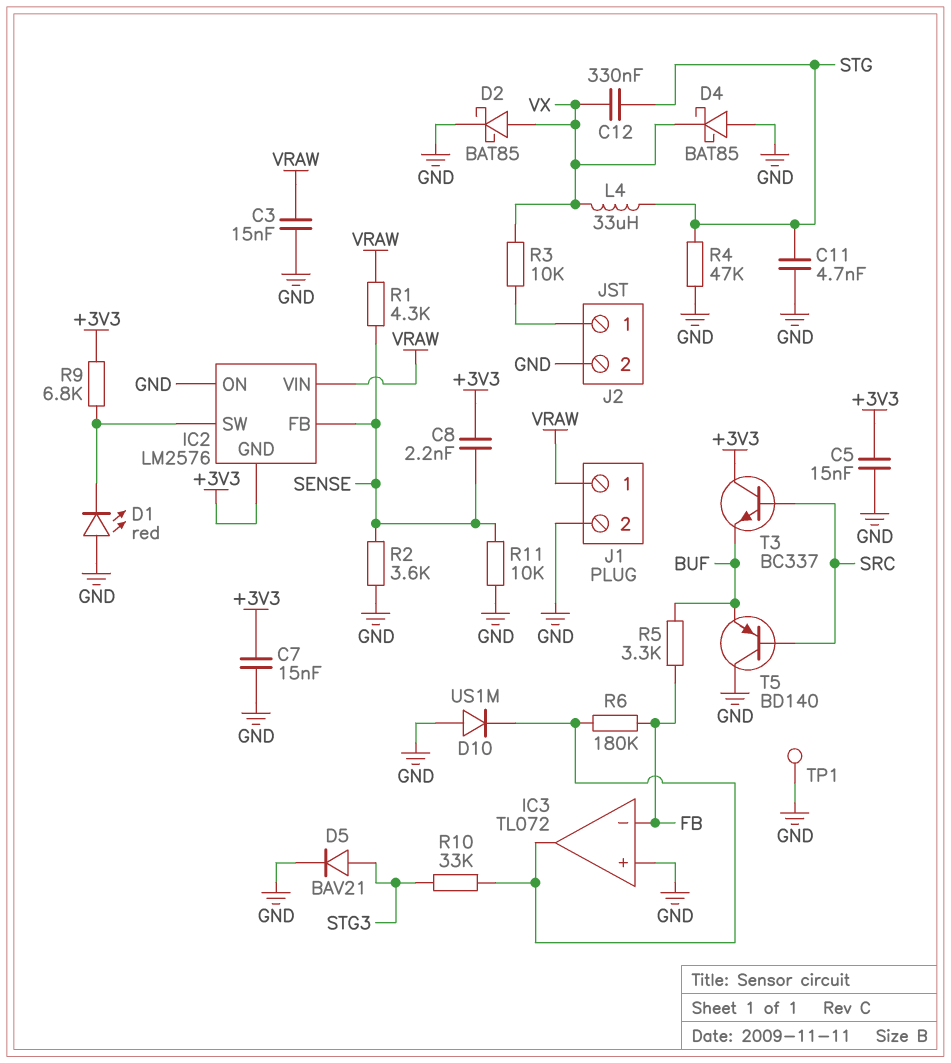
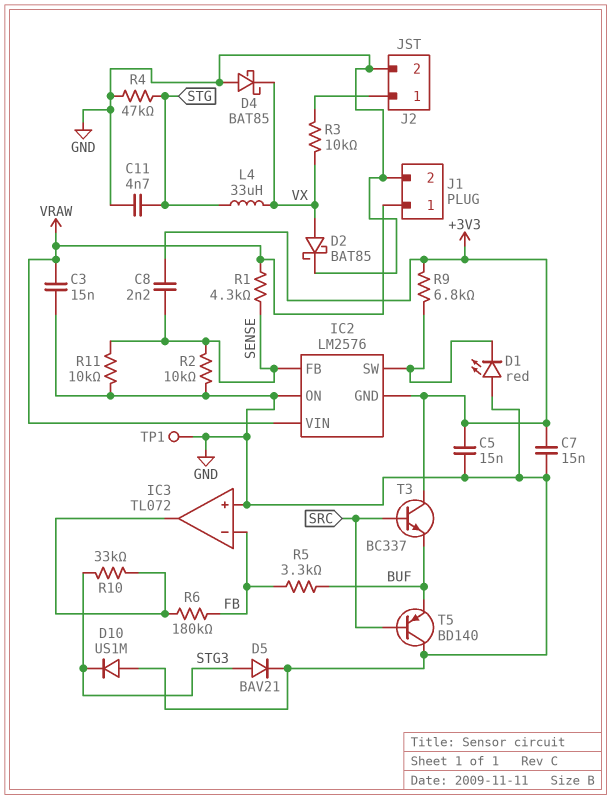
C12: 330nF (STG, VX) -> none
D10: diode US1M (A GND, K IC3/out) -> diode US1M (A GND, K STG3)
R2: 3.6k (GND, SENSE) -> 10k (GND, SENSE)

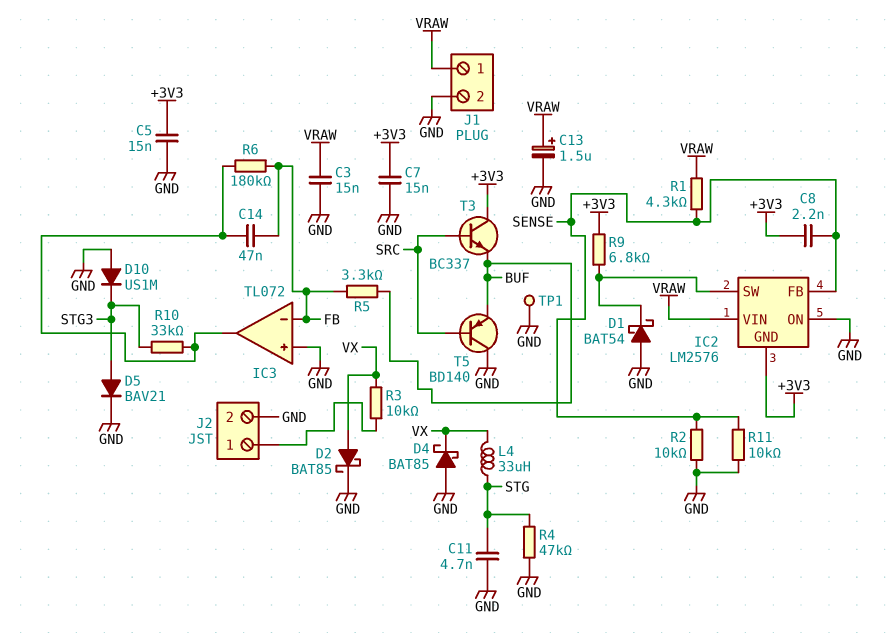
C13: none -> 1.5uF (plus VRAW, minus GND)
C14: none -> 47nF (FB, IC3/out)
D1: LED red (A GND, K IC2/SW) -> schottky BAT54 (A GND, K IC2/SW)

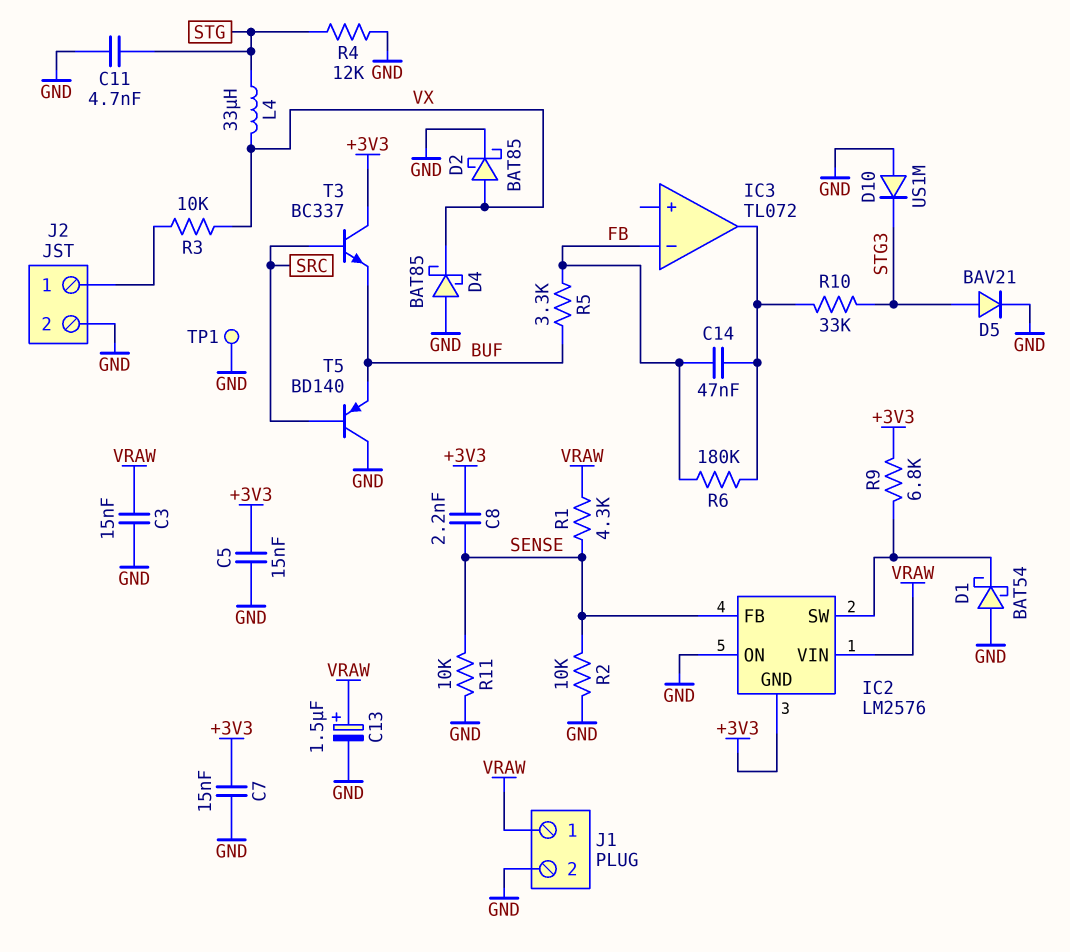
IC3 pin in+: GND -> none
R4: 47k (GND, STG) -> 12k (GND, STG)

